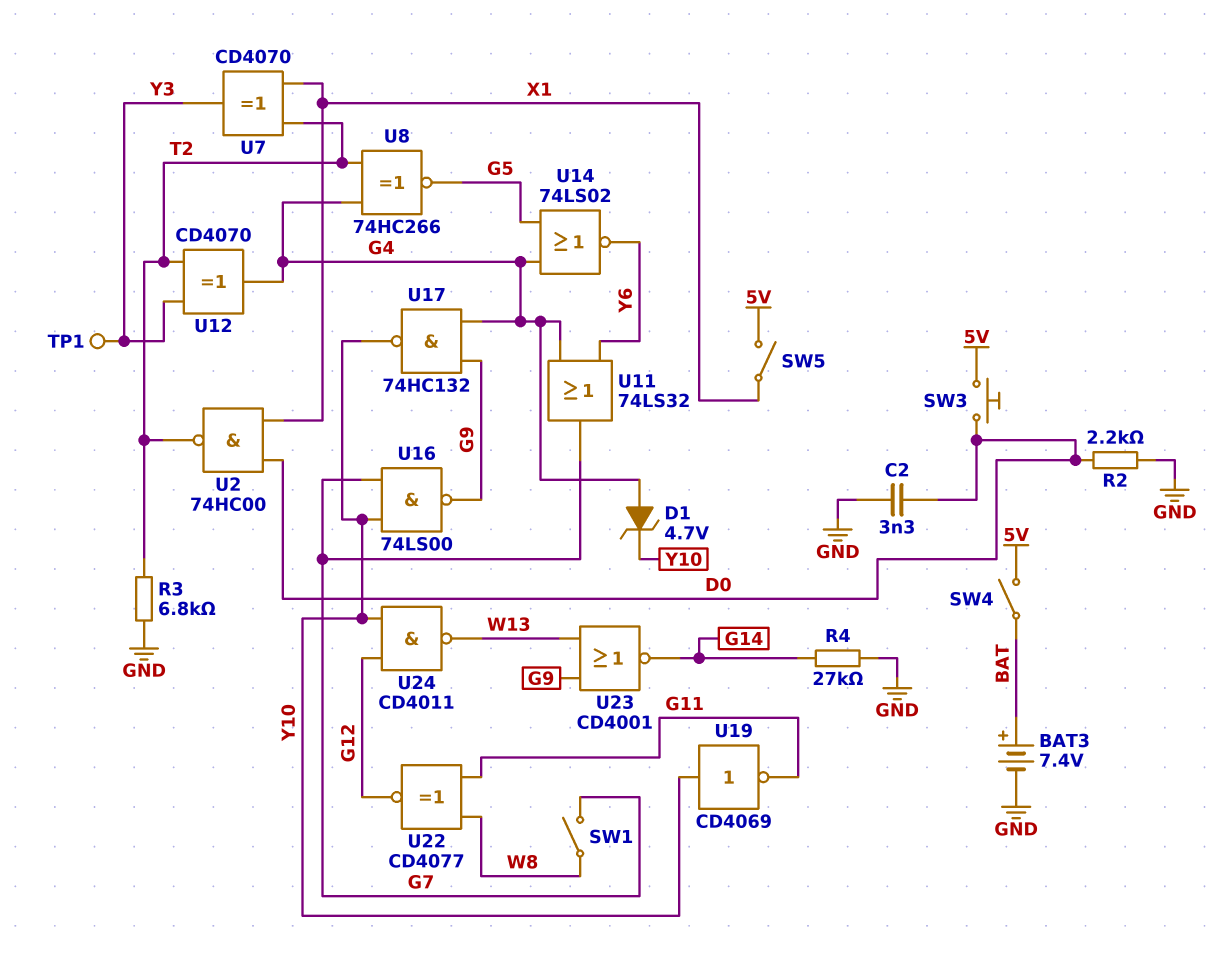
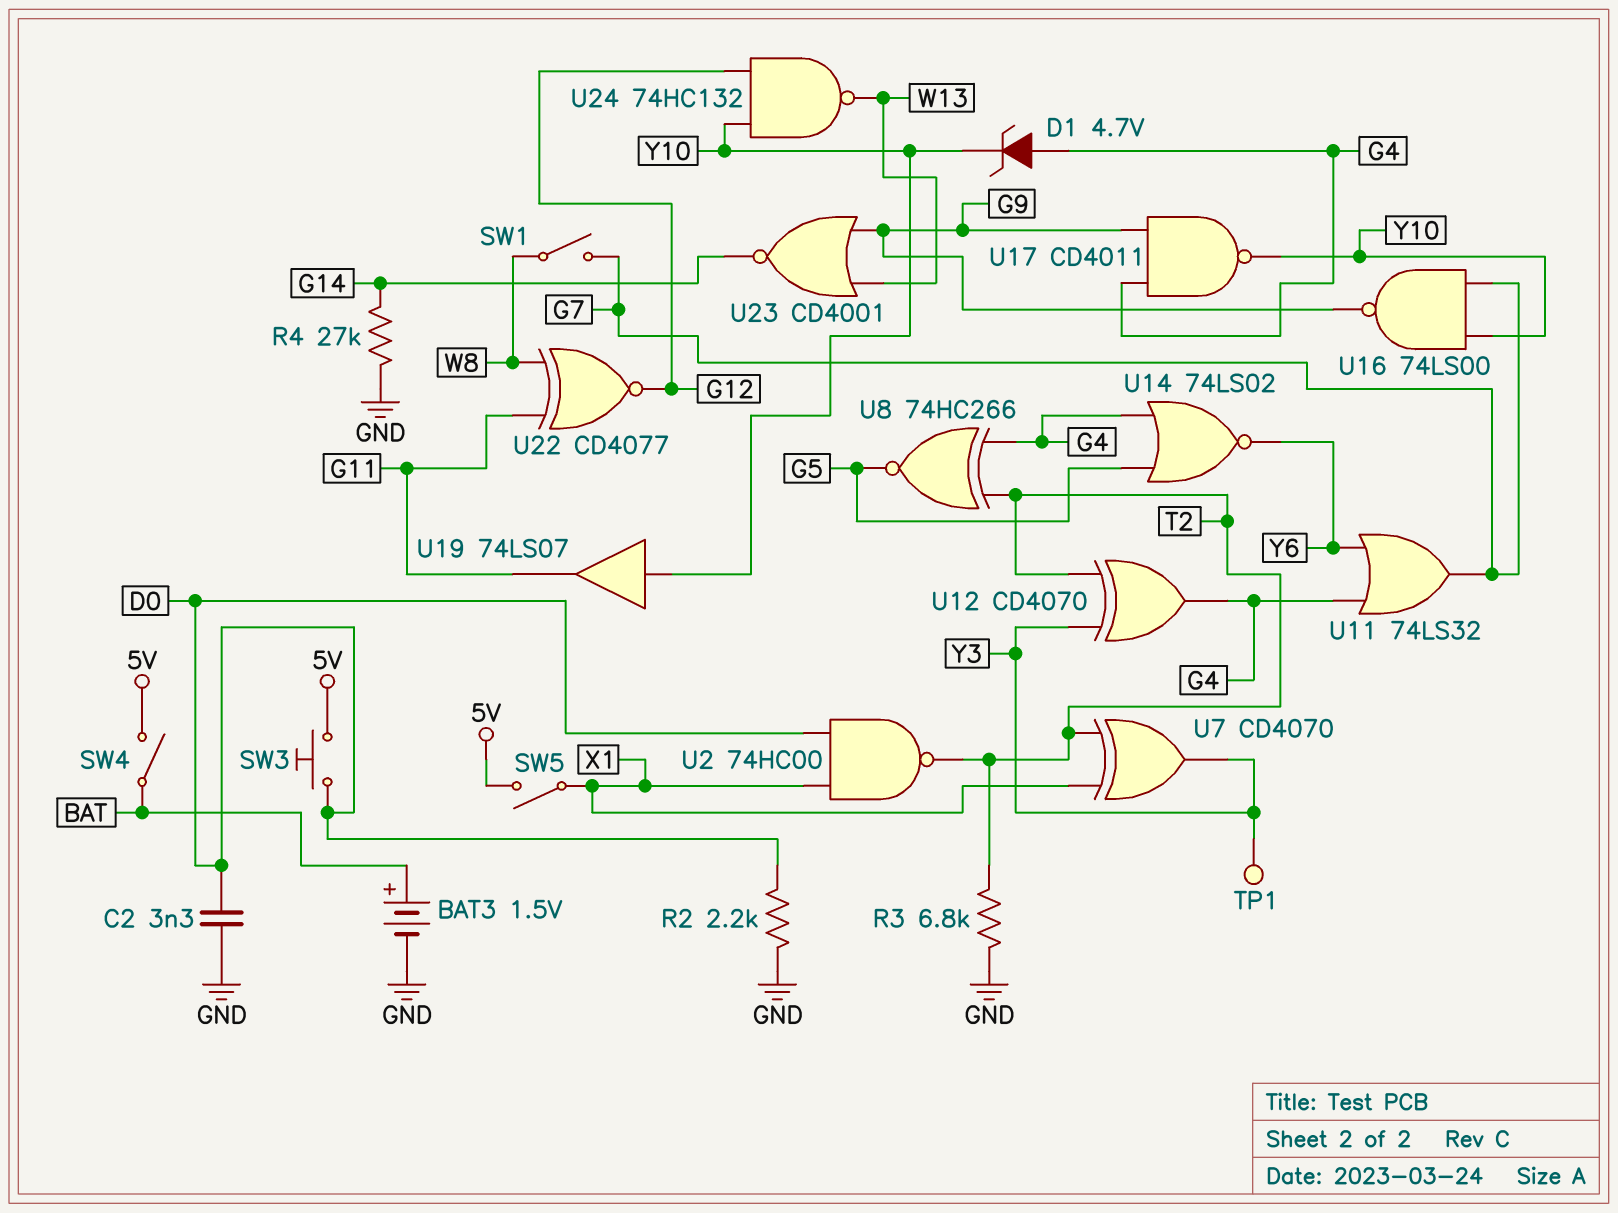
BAT3: 7.4V (plus BAT, minus GND) -> 1.5V (plus BAT, minus GND)
U17: NAND 74HC132 (in G4, in G9, out Y10) -> NAND CD4011 (in G4, in G9, out Y10)
U19: NOT CD4069 (in Y10, out G11) -> buffer 74LS07 (in Y10, out G11)
U24: NAND CD4011 (in G12, in Y10, out W13) -> NAND 74HC132 (in G12, in Y10, out W13)

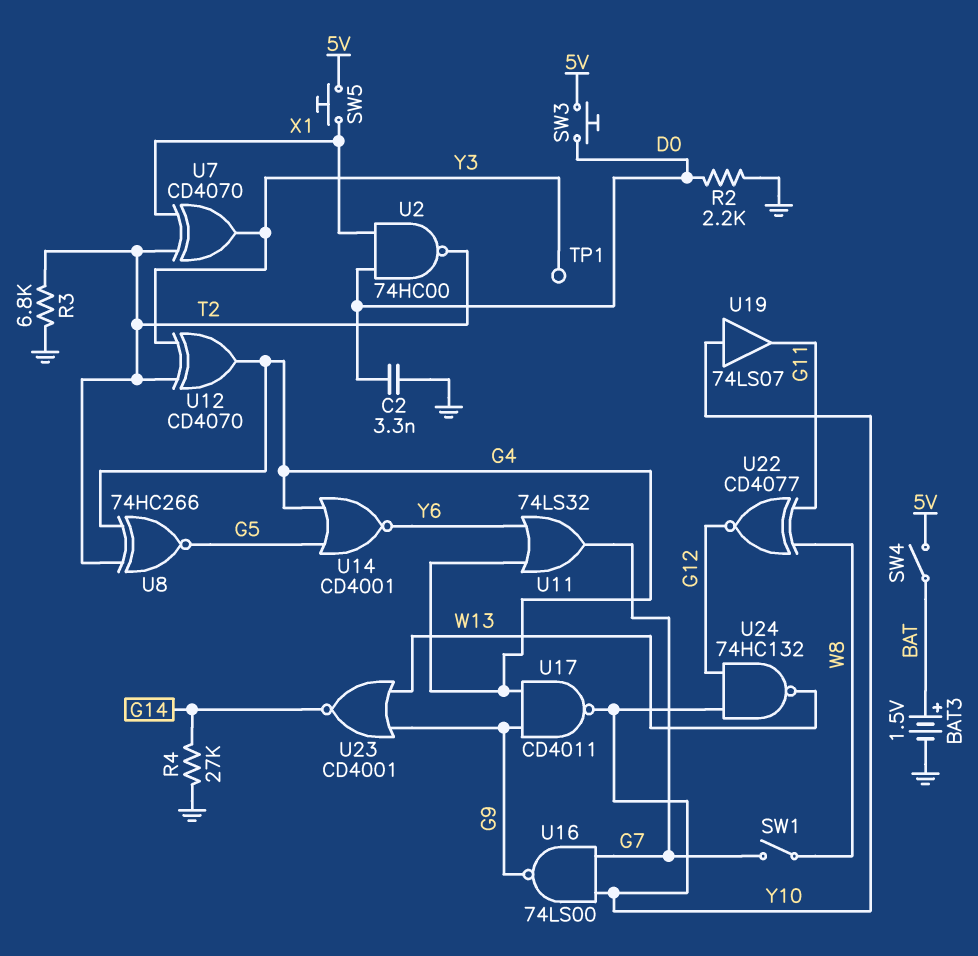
D1: zener 4.7V (A G4, K Y10) -> none
SW5: switch (5V, X1) -> button (5V, X1)
U14: NOR 74LS02 (in G4, in G5, out Y6) -> NOR CD4001 (in G4, in G5, out Y6)

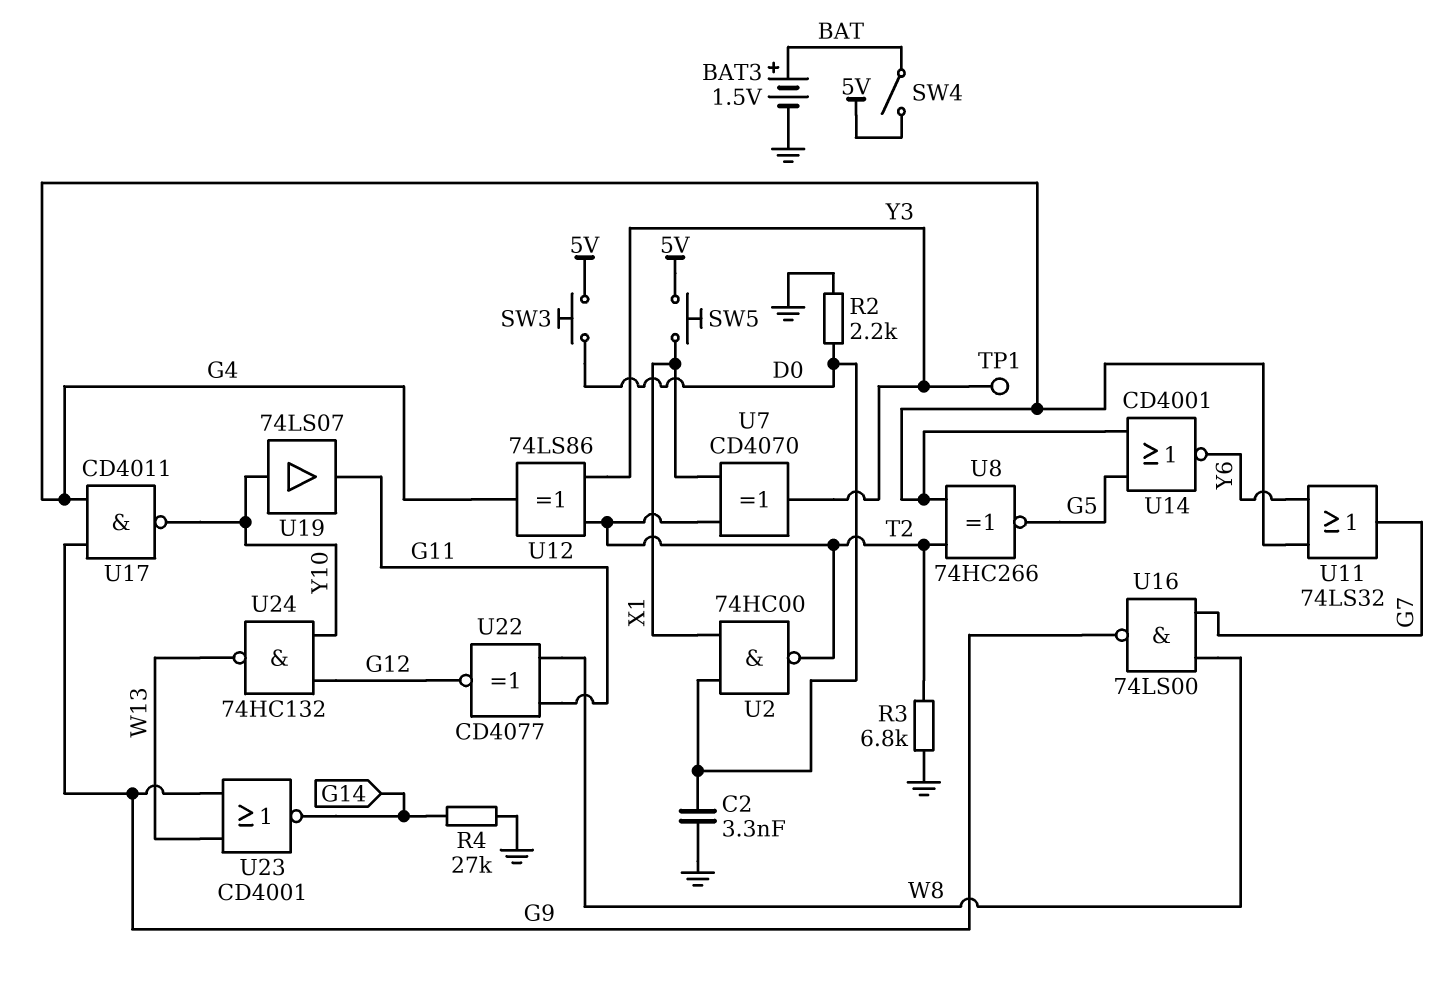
SW1: switch (G7, W8) -> none
U12: XOR CD4070 (in T2, in Y3, out G4) -> XOR 74LS86 (in T2, in Y3, out G4)
U16: NAND 74LS00 (in G7, in Y10, out G9) -> NAND 74LS00 (in G7, in W8, out G9)

